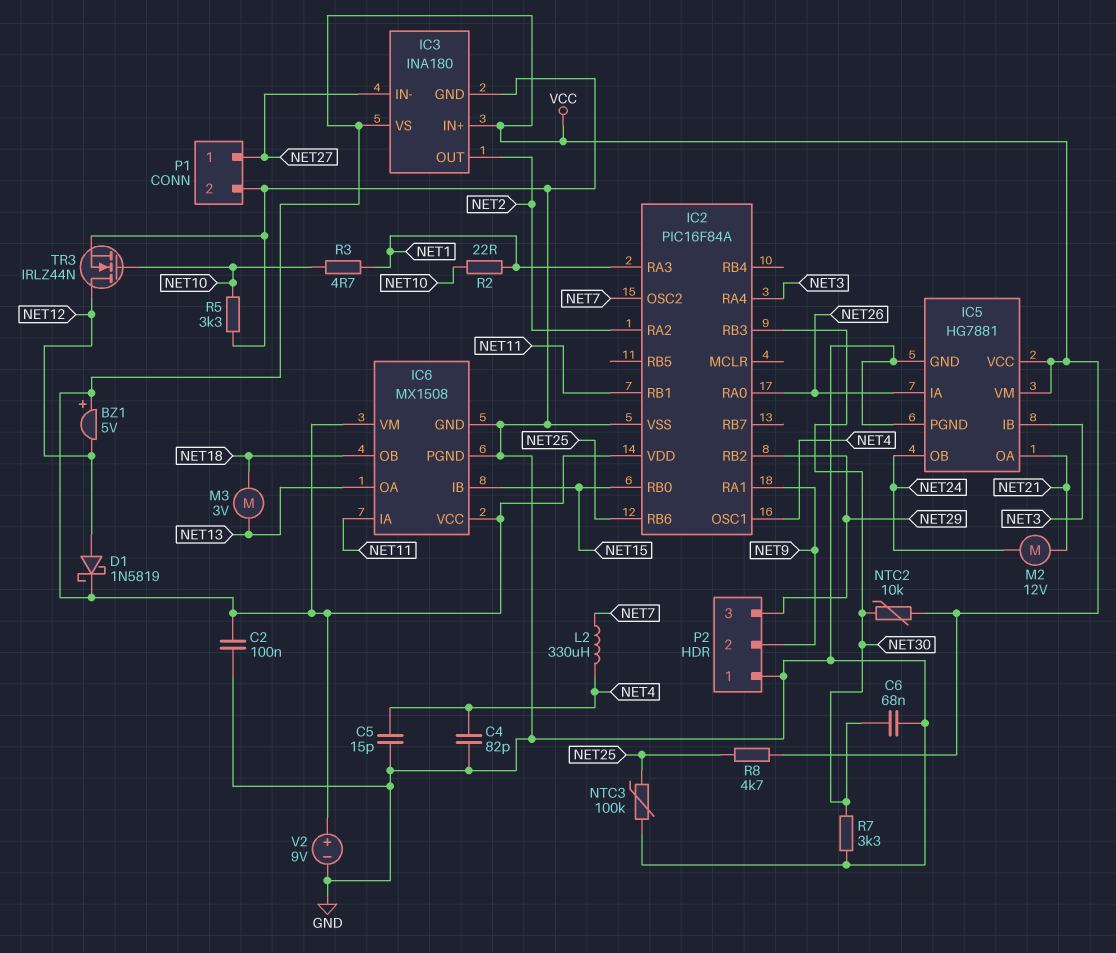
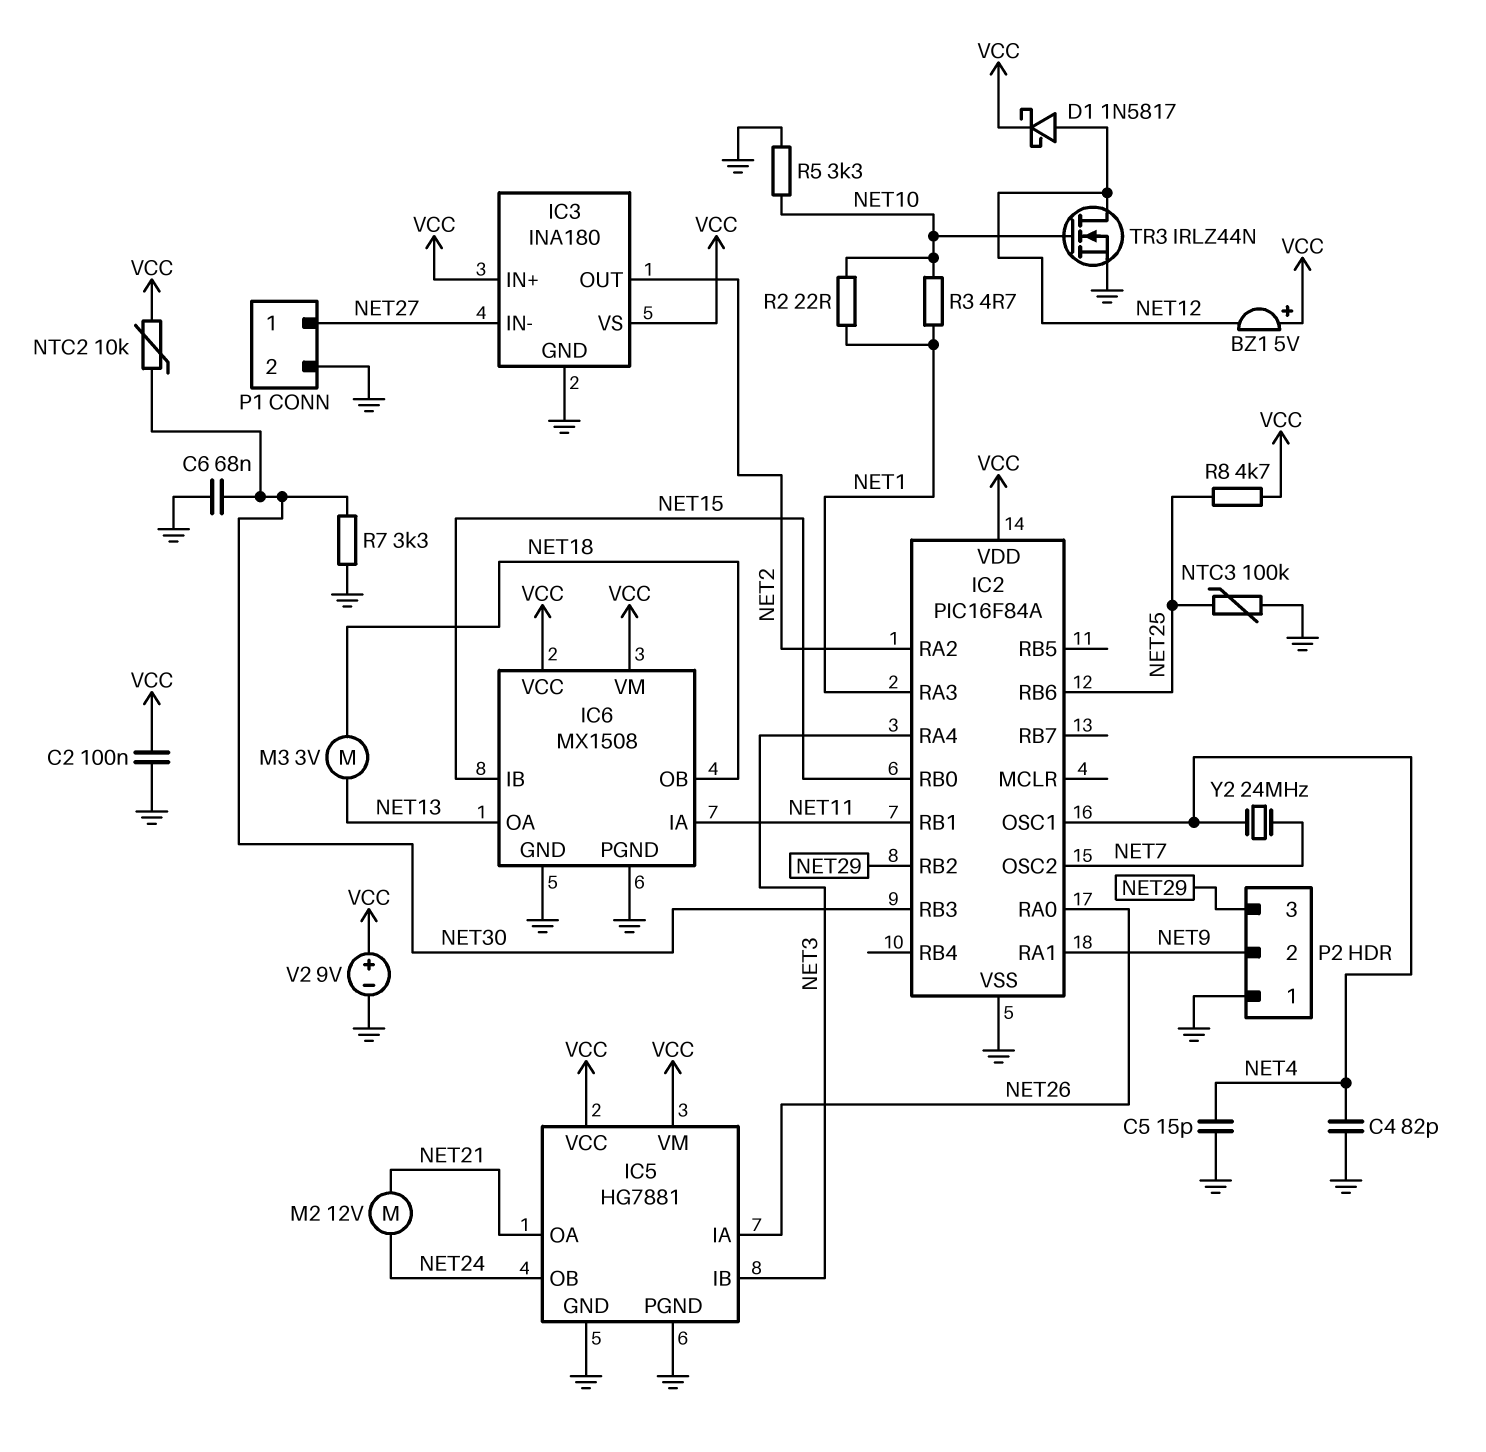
D1: schottky 1N5819 (A NET12, K VCC) -> schottky 1N5817 (A NET12, K VCC)
L2: 330uH (NET4, NET7) -> none
Y2: none -> 24MHz (NET4, NET7)

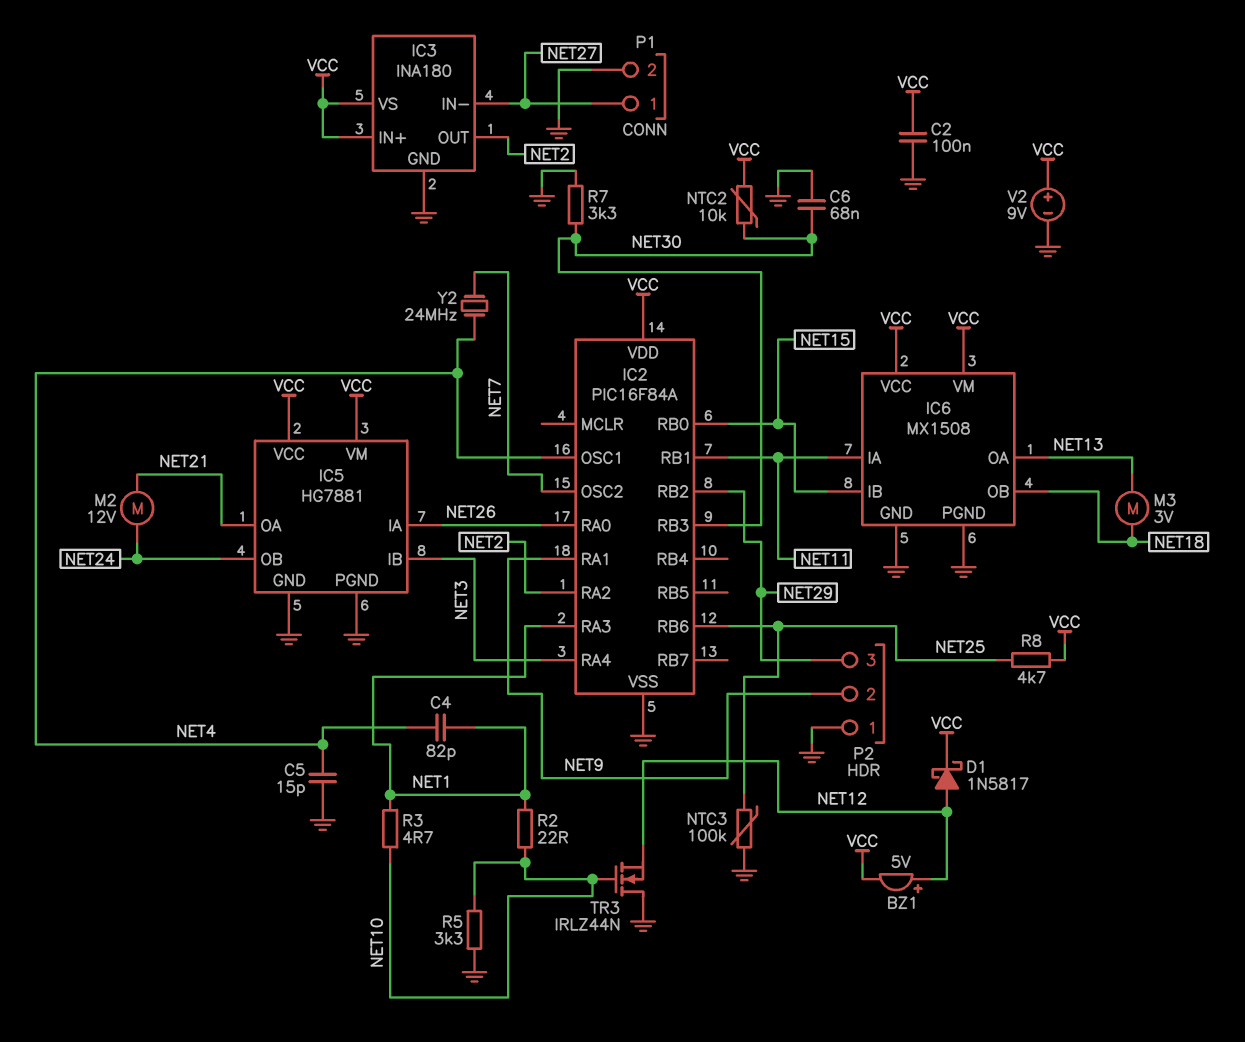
BZ1: buzzer 5V (plus VCC, minus NET12) -> buzzer 5V (plus NET12, minus VCC)
C4: 82pF (GND, NET4) -> 82pF (NET1, NET4)
TR3: NMOS IRLZ44N (G NET10, D NET12, S GND) -> NMOS IRLZ44N (G NET10, D GND, S NET12)

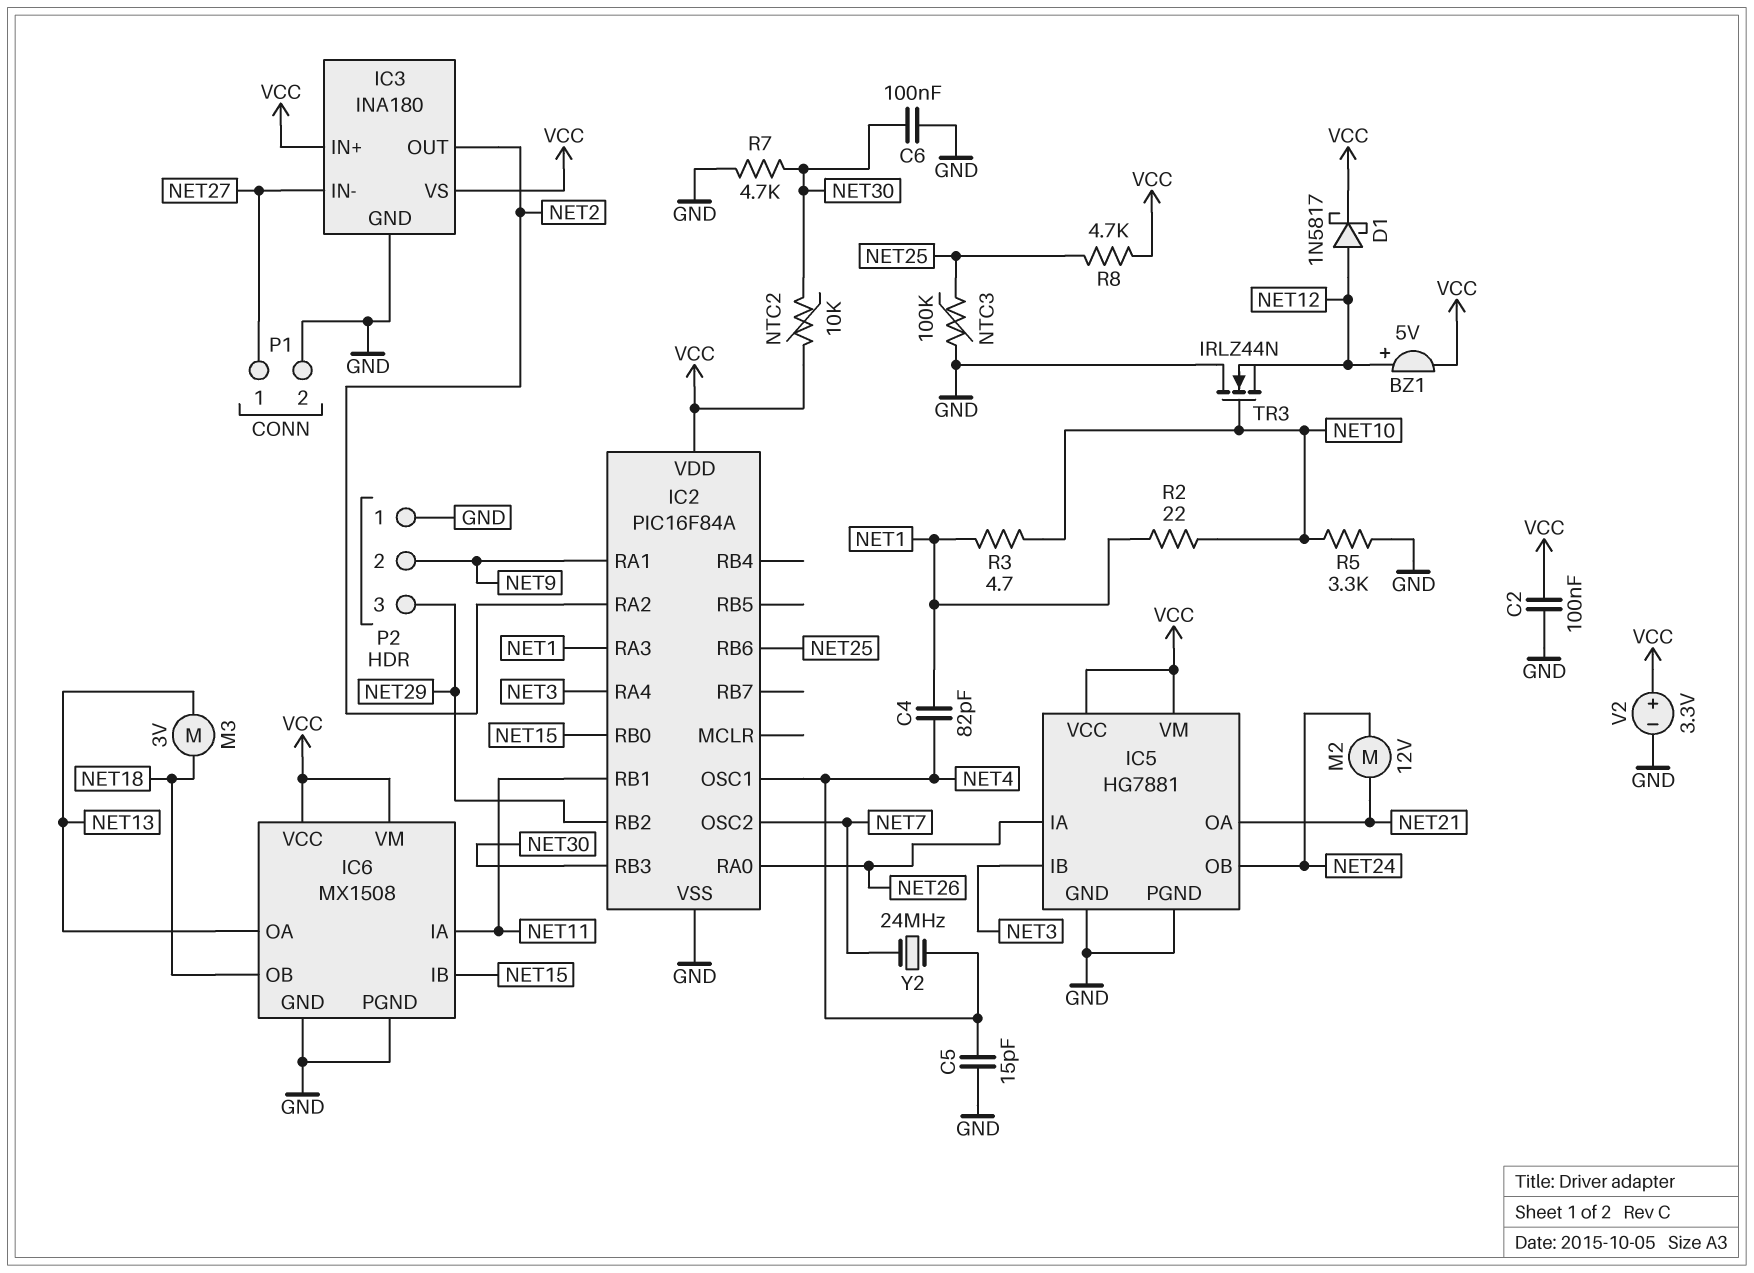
C6: 68nF (GND, NET30) -> 100nF (GND, NET30)
R7: 3.3k (GND, NET30) -> 4.7k (GND, NET30)
V2: 9V (plus VCC, minus GND) -> 3.3V (plus VCC, minus GND)

